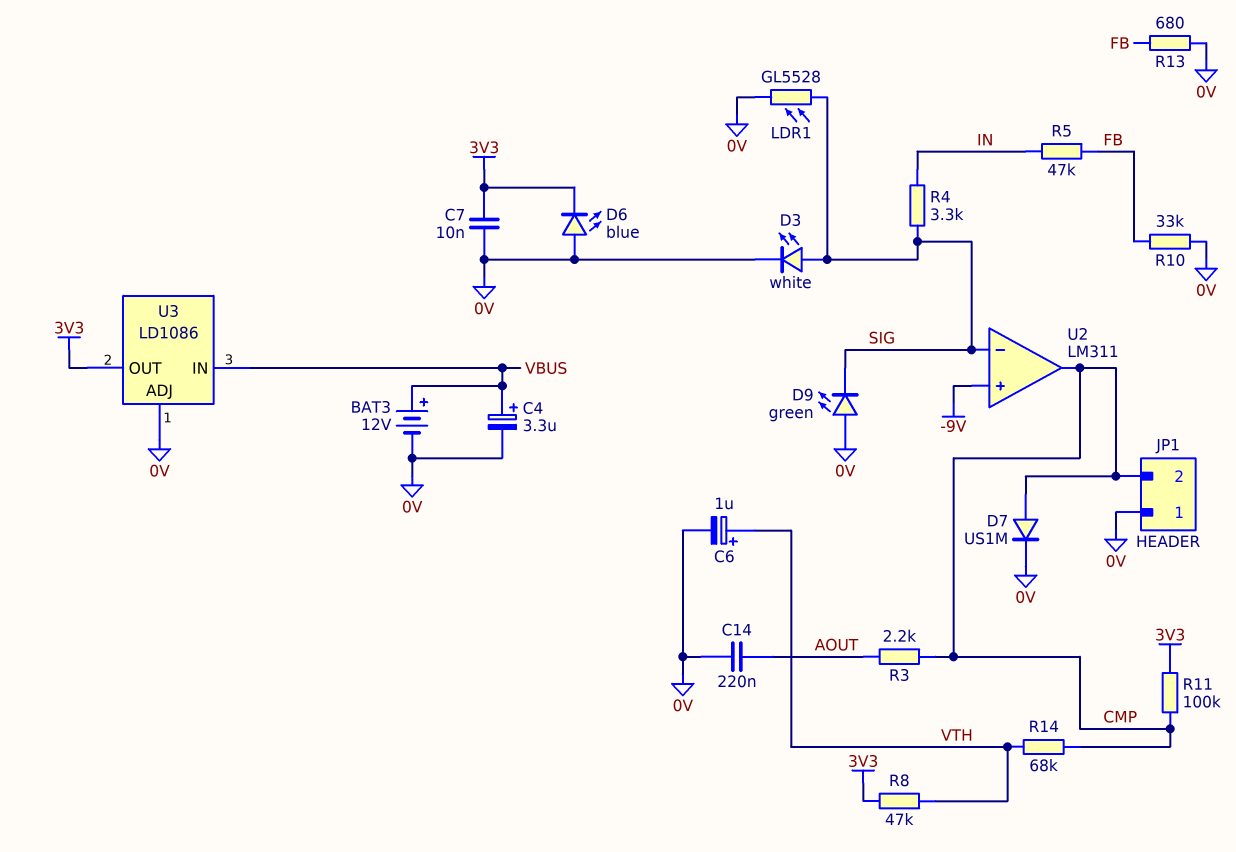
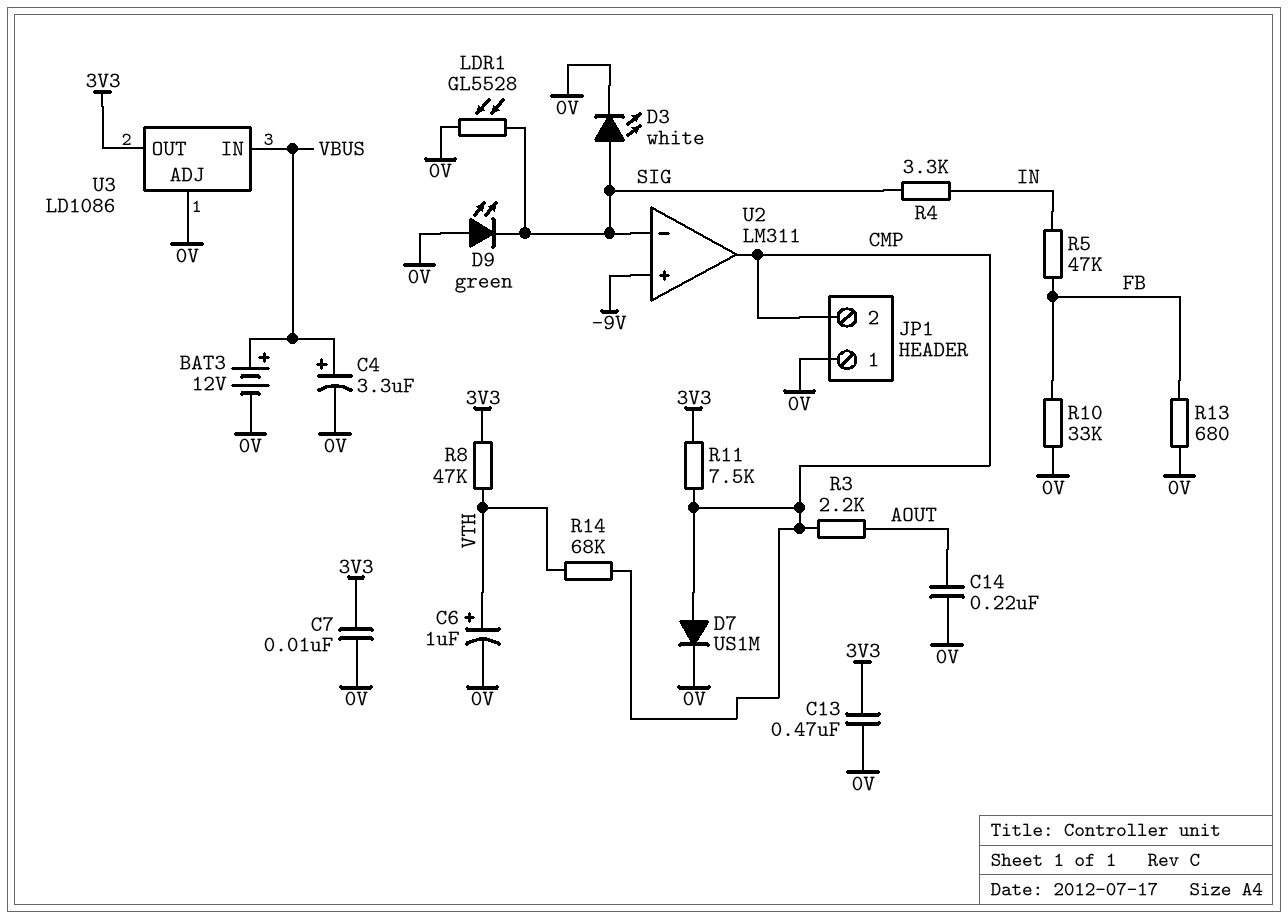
C13: none -> 470nF (0V, 3V3)
D6: LED blue (A 0V, K 3V3) -> none
R11: 100k (3V3, CMP) -> 7.5k (3V3, CMP)

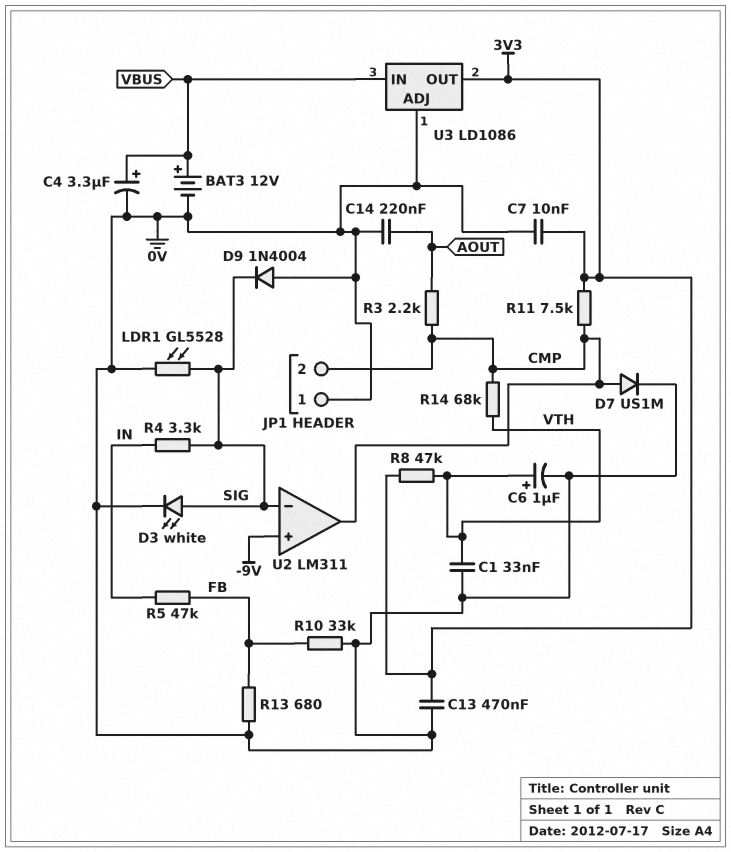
C1: none -> 33nF (0V, VTH)
D9: LED green (A 0V, K SIG) -> diode 1N4004 (A 0V, K SIG)

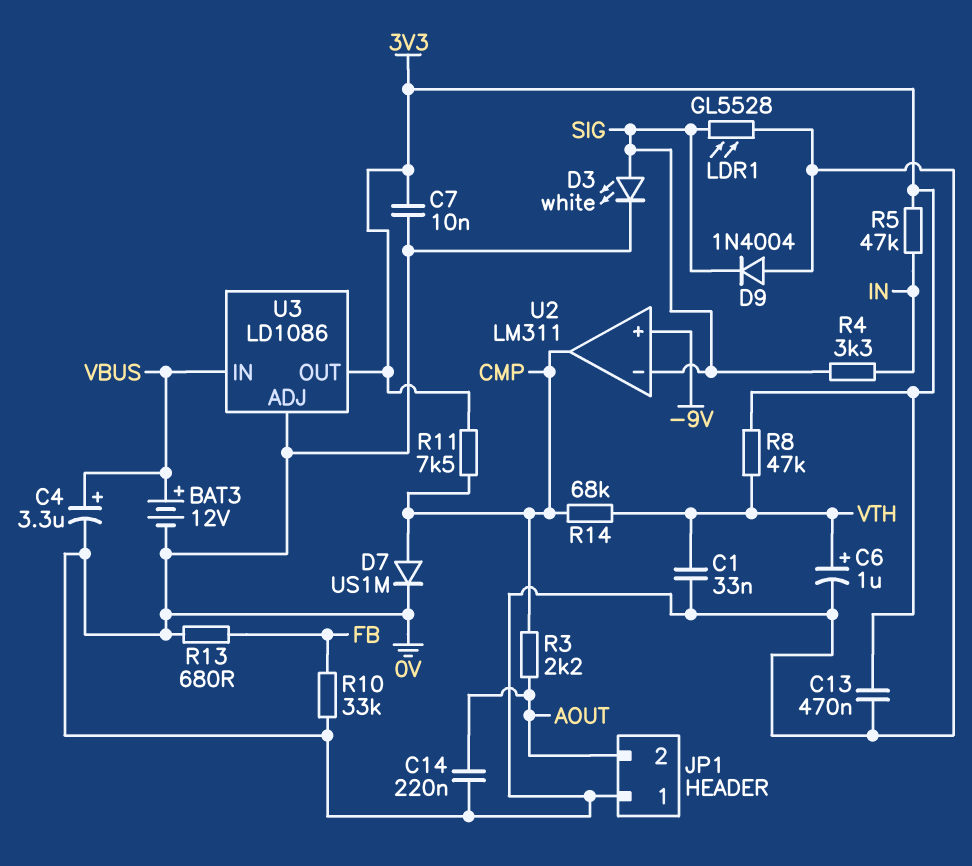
JP1 pin 2: CMP -> AOUT
R5: 47k (FB, IN) -> 47k (3V3, IN)

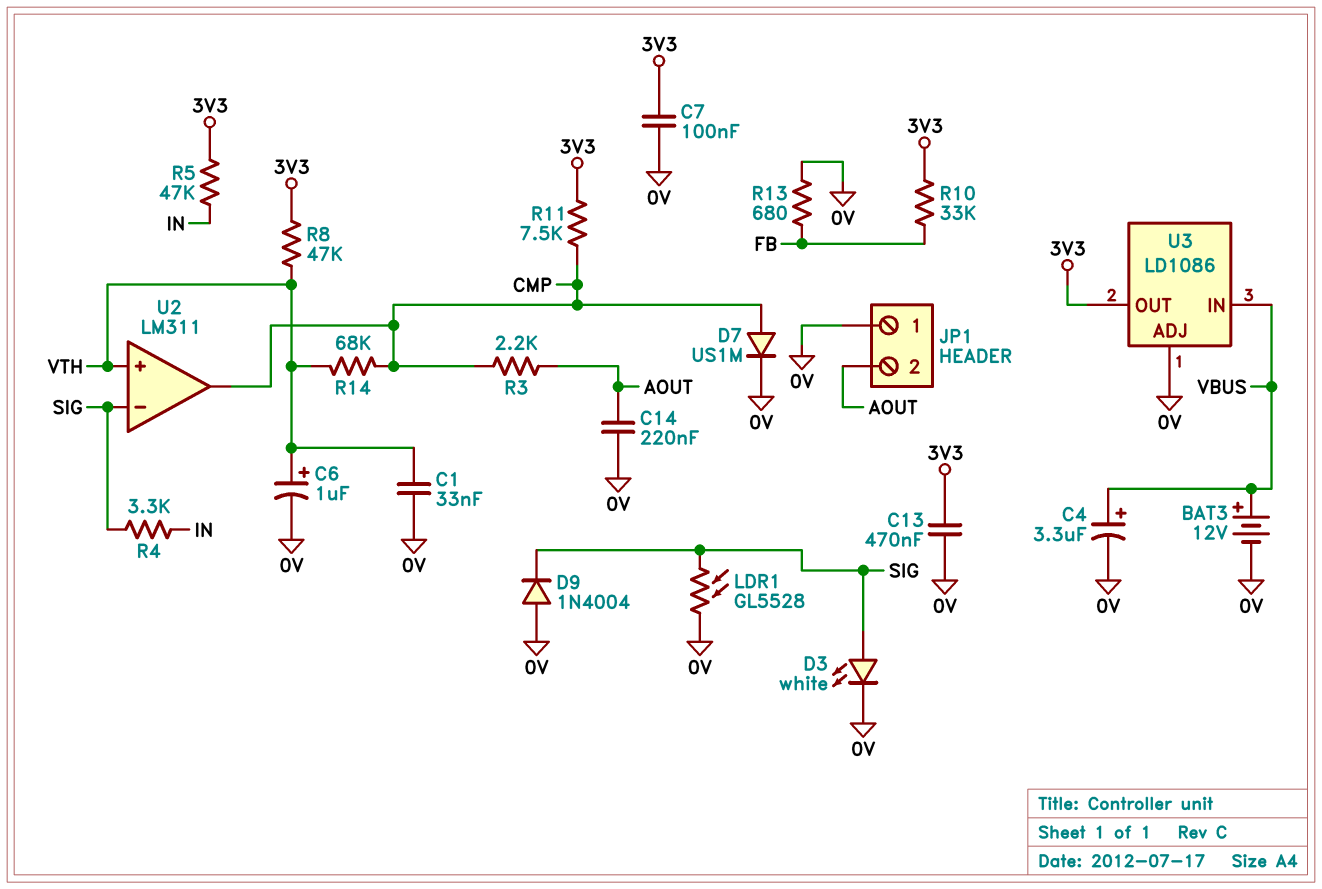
C7: 10nF (0V, 3V3) -> 100nF (0V, 3V3)
R10: 33k (0V, FB) -> 33k (3V3, FB)
U2 pin in+: -9V -> VTH

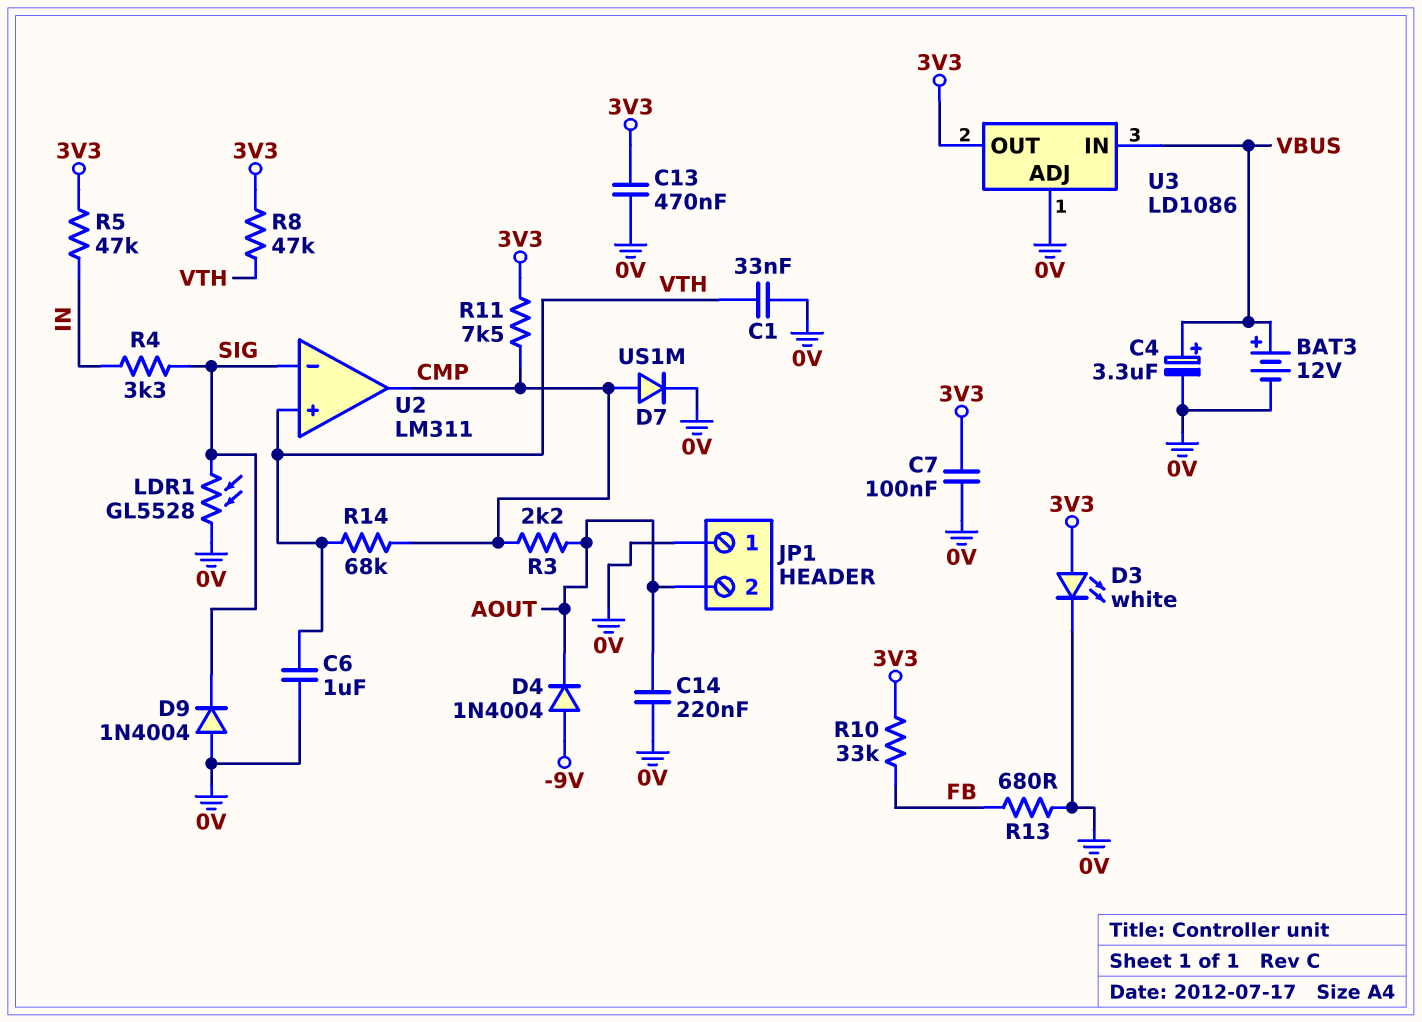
C6: 1uF (plus VTH, minus 0V) -> 1uF (0V, VTH)
D3: LED white (A SIG, K 0V) -> LED white (A 3V3, K 0V)
D4: none -> diode 1N4004 (A -9V, K AOUT)

